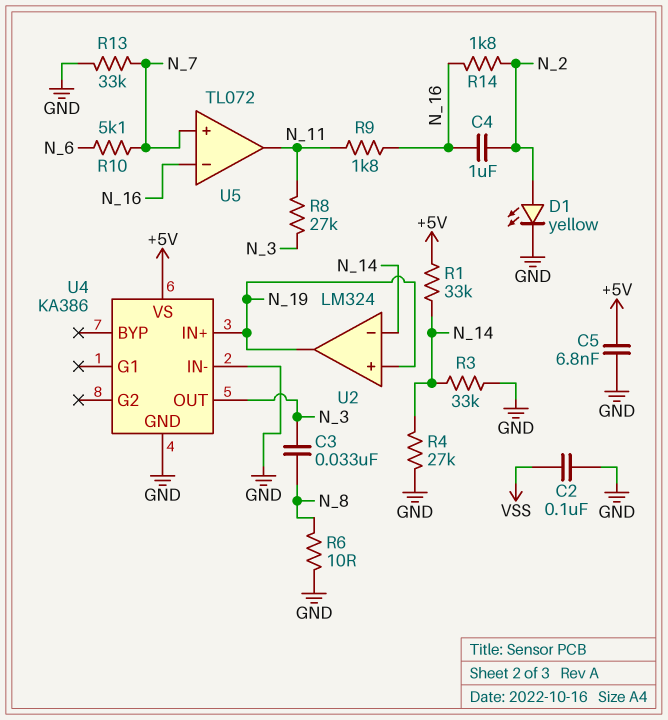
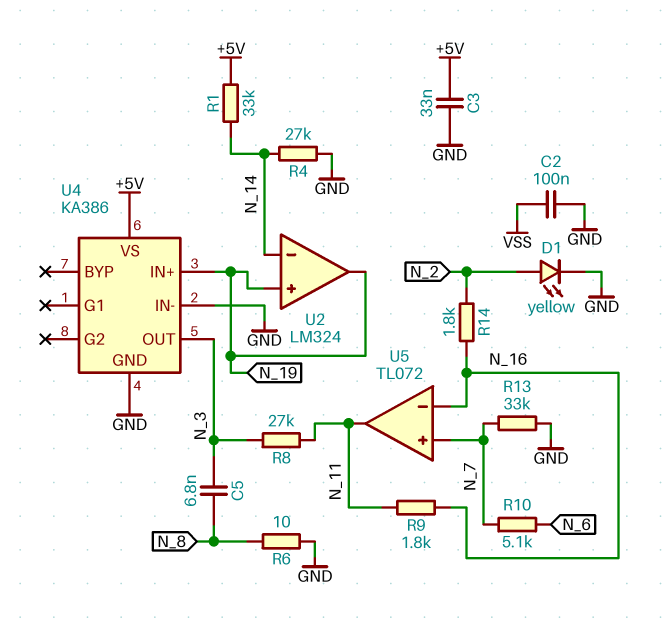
C3: 33nF (N_3, N_8) -> 33nF (+5V, GND)
C4: 1uF (N_2, N_16) -> none
C5: 6.8nF (+5V, GND) -> 6.8nF (N_3, N_8)
R3: 33k (GND, N_14) -> none

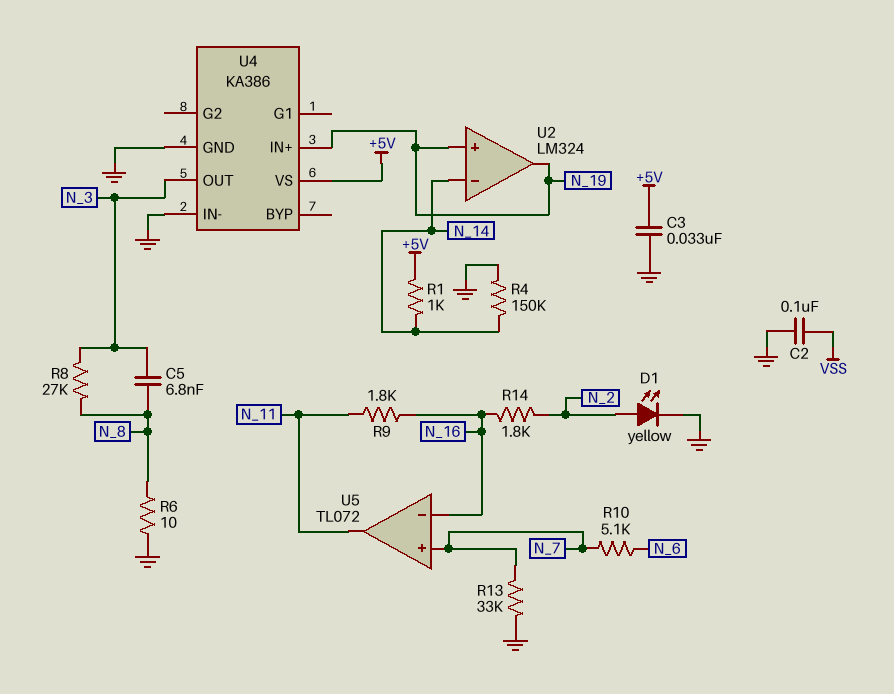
R1: 33k (+5V, N_14) -> 1k (+5V, N_14)
R4: 27k (GND, N_14) -> 150k (GND, N_14)
R8: 27k (N_3, N_11) -> 27k (N_3, N_8)

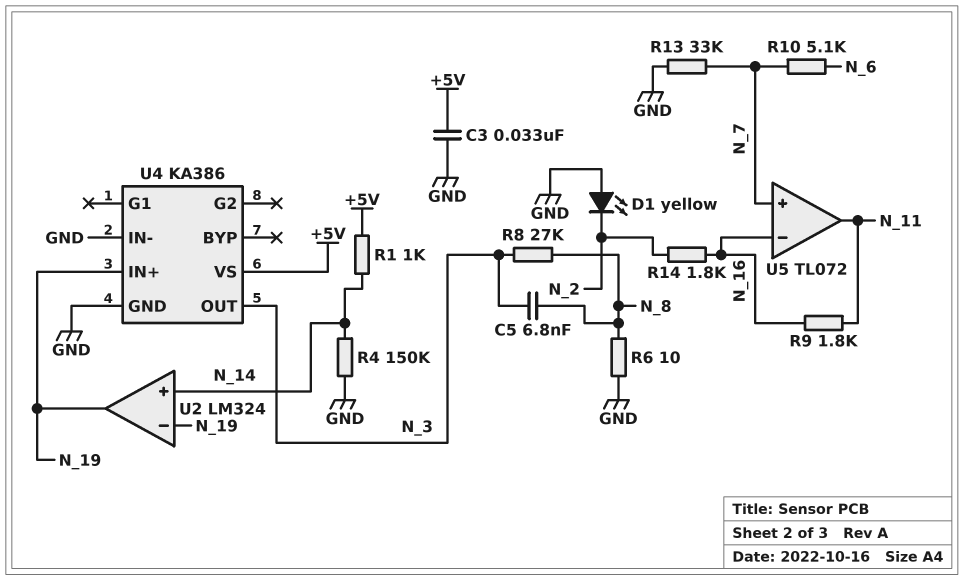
C2: 100nF (GND, VSS) -> none
D1: LED yellow (A N_2, K GND) -> LED yellow (A GND, K N_2)
U2 pin in+: N_19 -> N_14
U2 pin in-: N_14 -> N_19

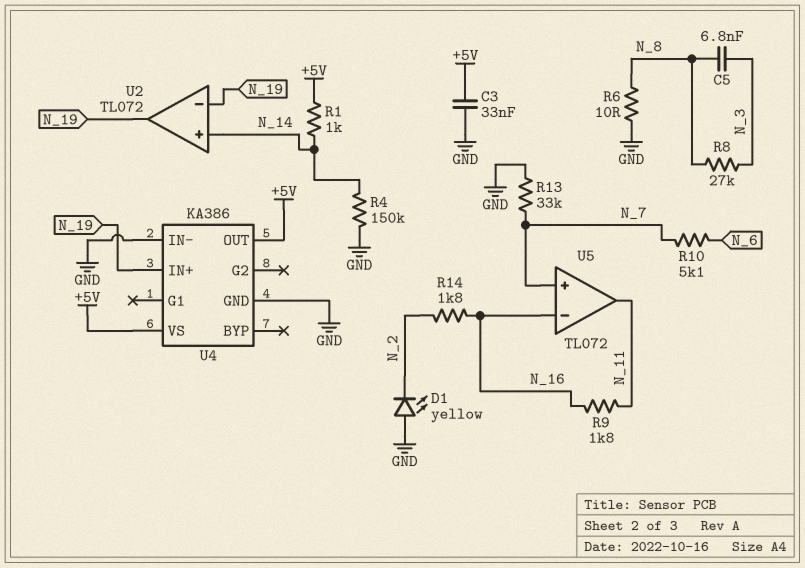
U2: LM324 -> TL072
U4 pin OUT: N_3 -> +5V

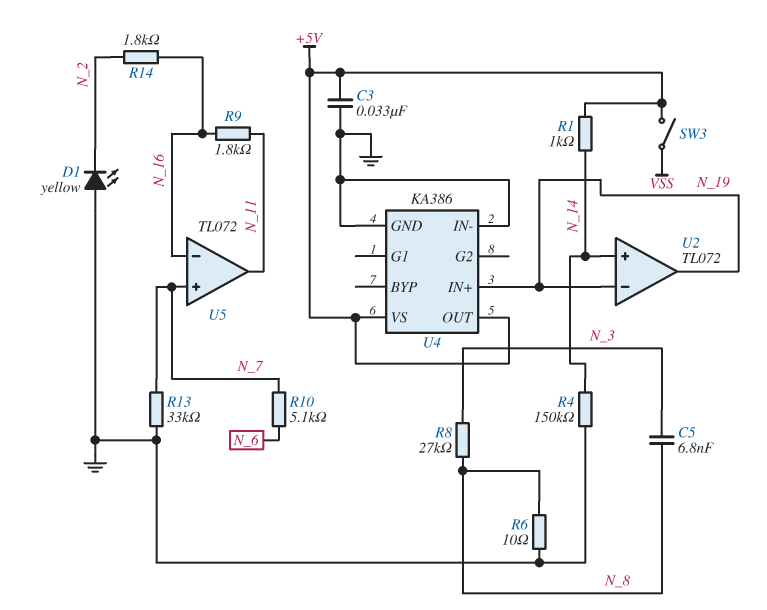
SW3: none -> switch (+5V, VSS)

